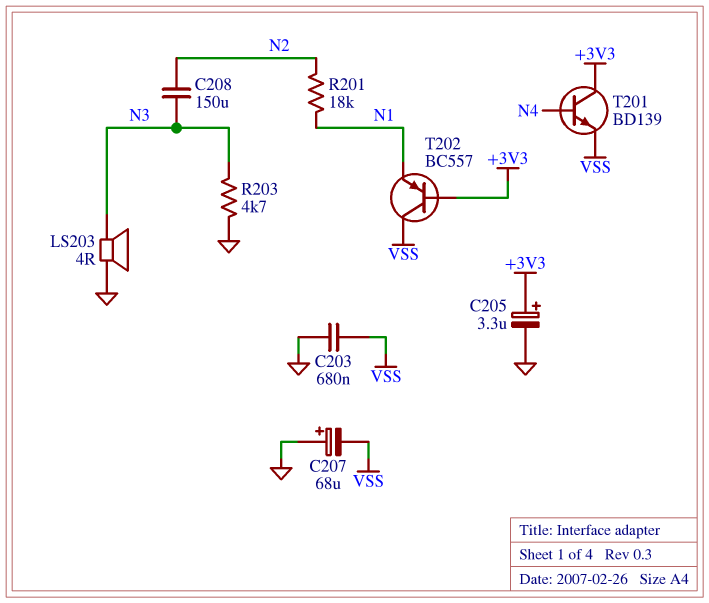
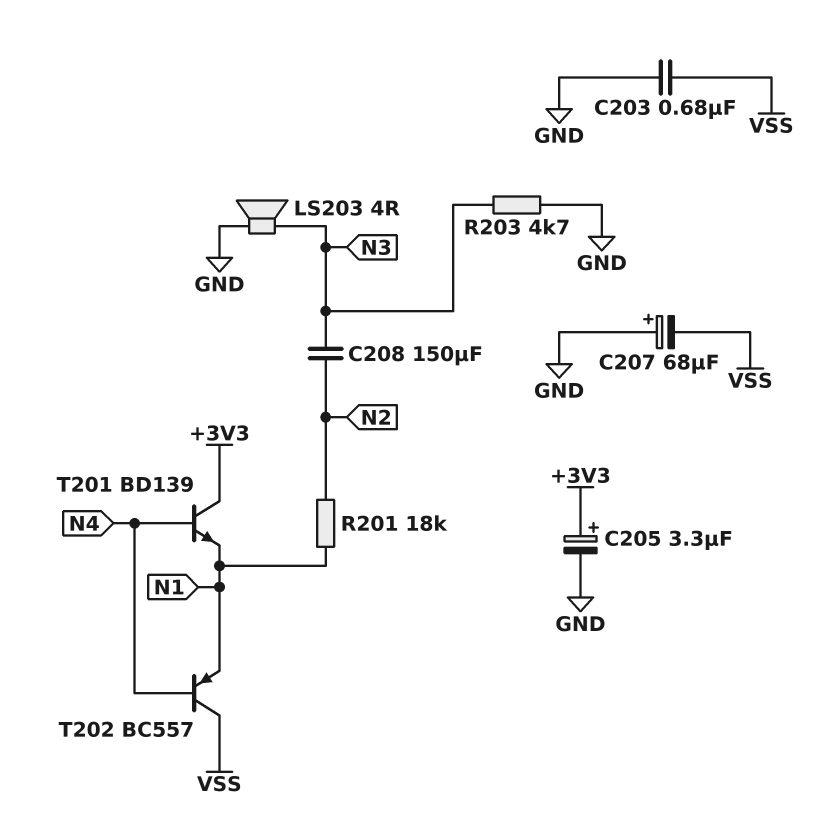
T201: NPN BD139 (B N4, C +3V3, E VSS) -> NPN BD139 (B N4, C +3V3, E N1)
T202: PNP BC557 (B +3V3, C VSS, E N1) -> PNP BC557 (B N4, C VSS, E N1)

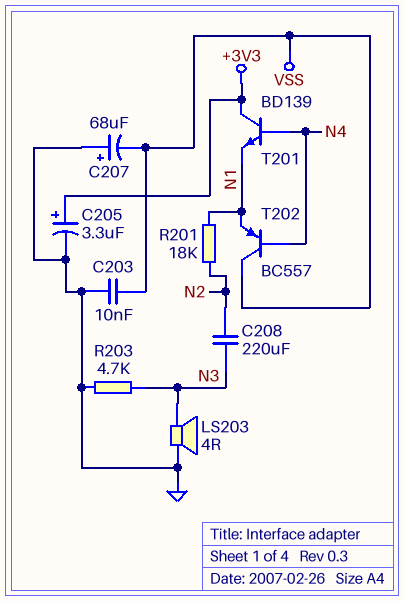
C203: 680nF (GND, VSS) -> 10nF (GND, VSS)
C208: 150uF (N2, N3) -> 220uF (N2, N3)

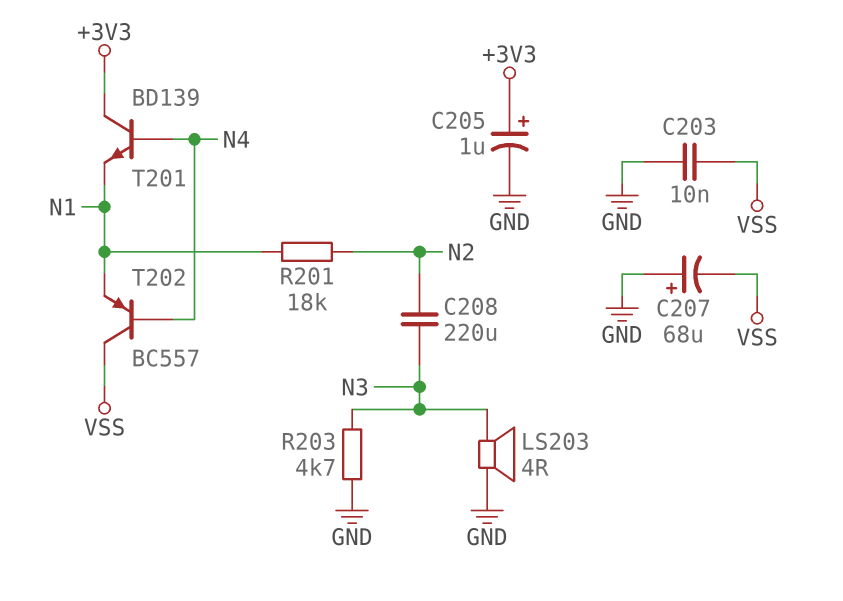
C205: 3.3uF (plus +3V3, minus GND) -> 1uF (plus +3V3, minus GND)

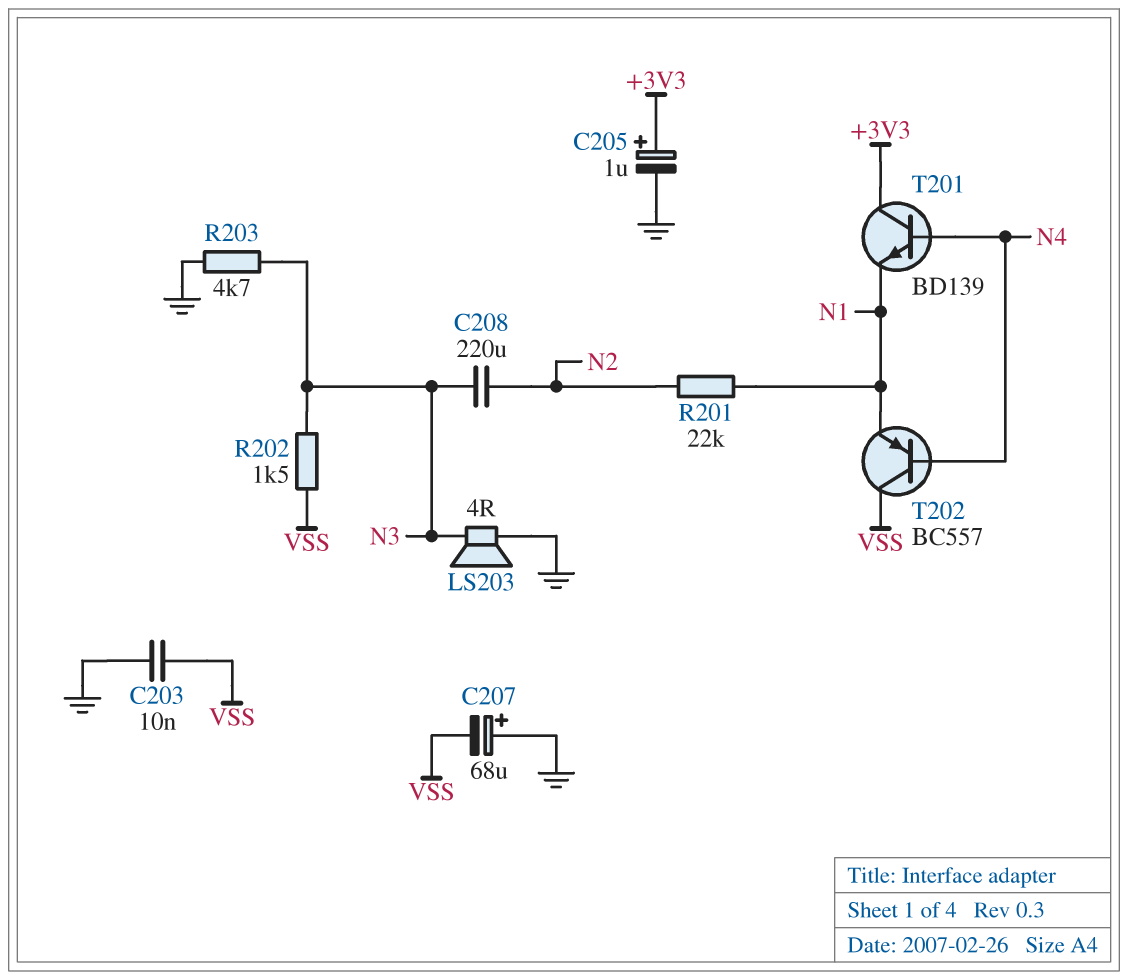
R201: 18k (N1, N2) -> 22k (N1, N2)
R202: none -> 1.5k (N3, VSS)

